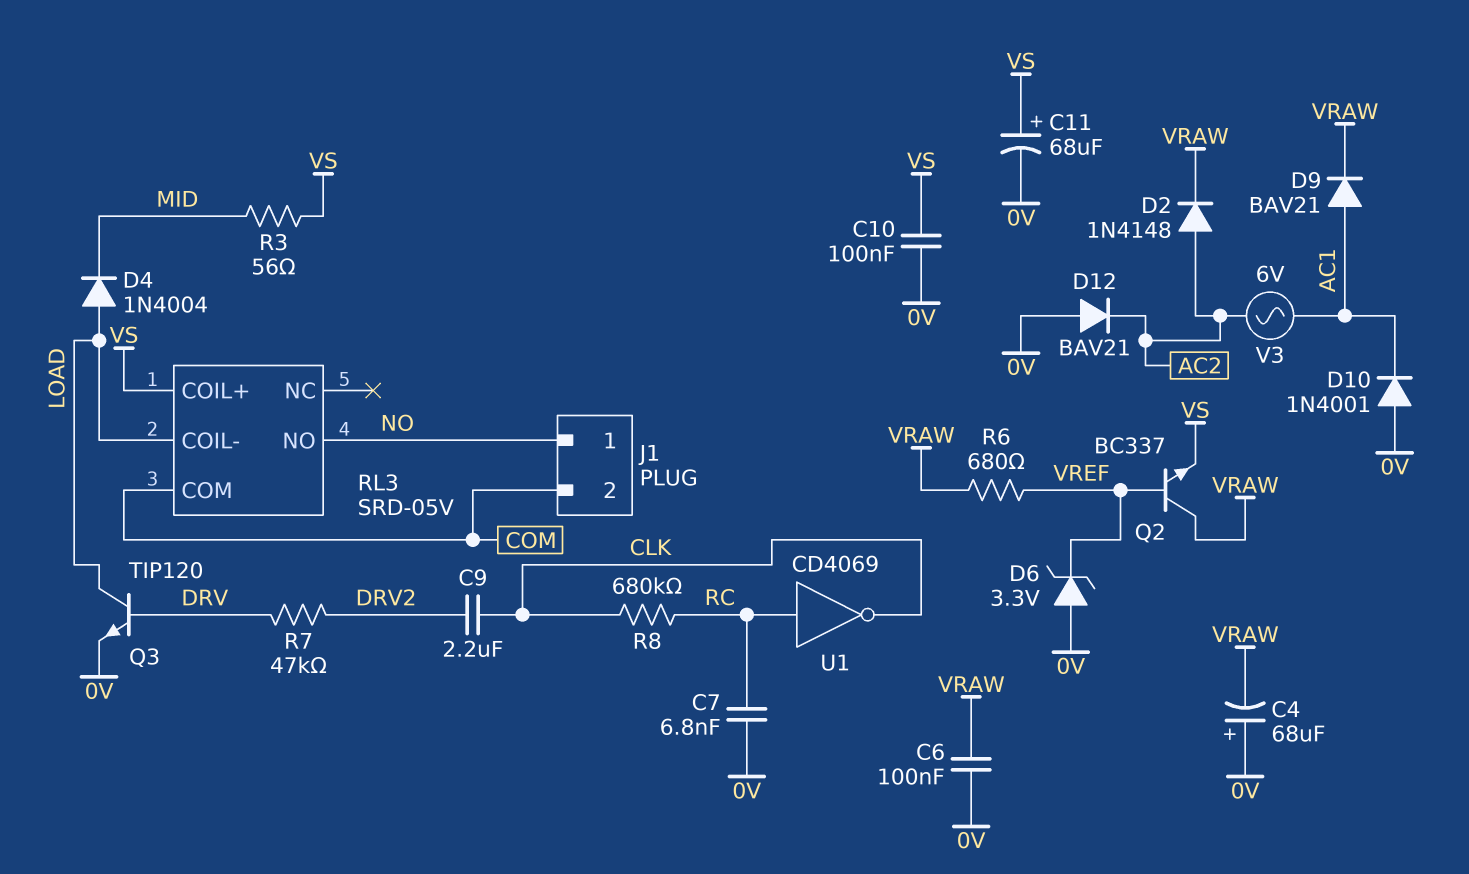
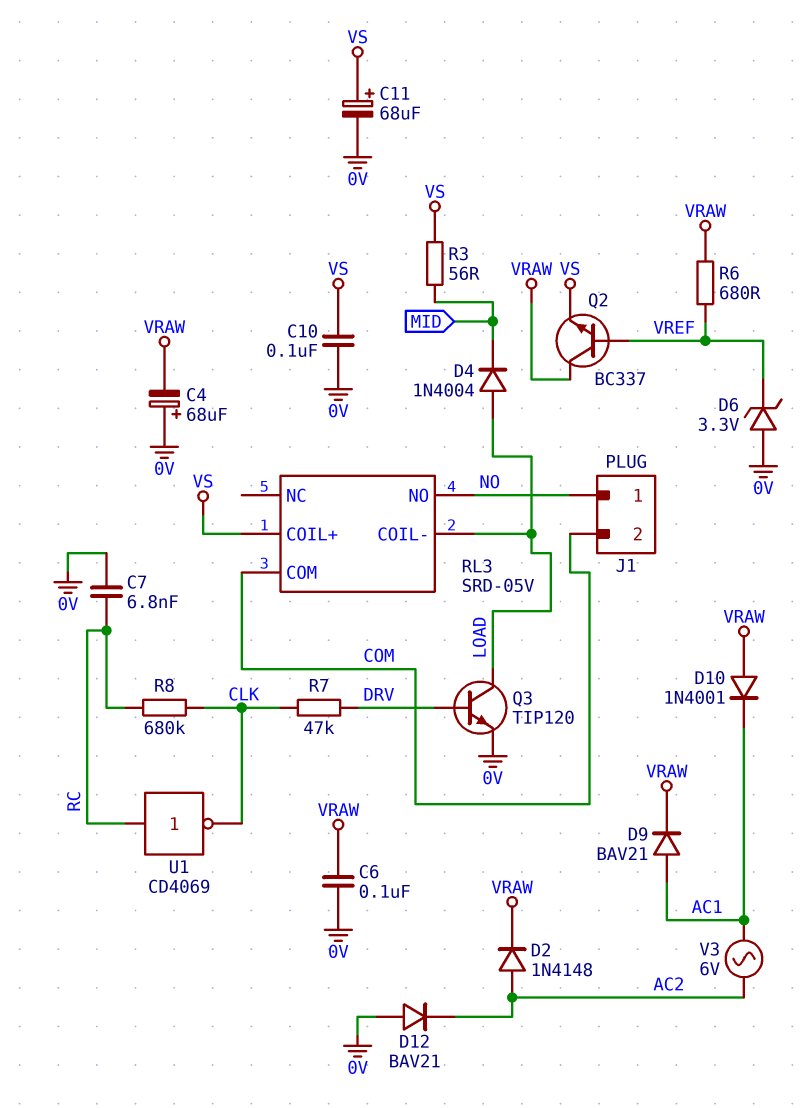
C9: 2.2uF (CLK, DRV2) -> none
D10: diode 1N4001 (A 0V, K AC1) -> diode 1N4001 (A VRAW, K AC1)
R7: 47k (DRV, DRV2) -> 47k (CLK, DRV)

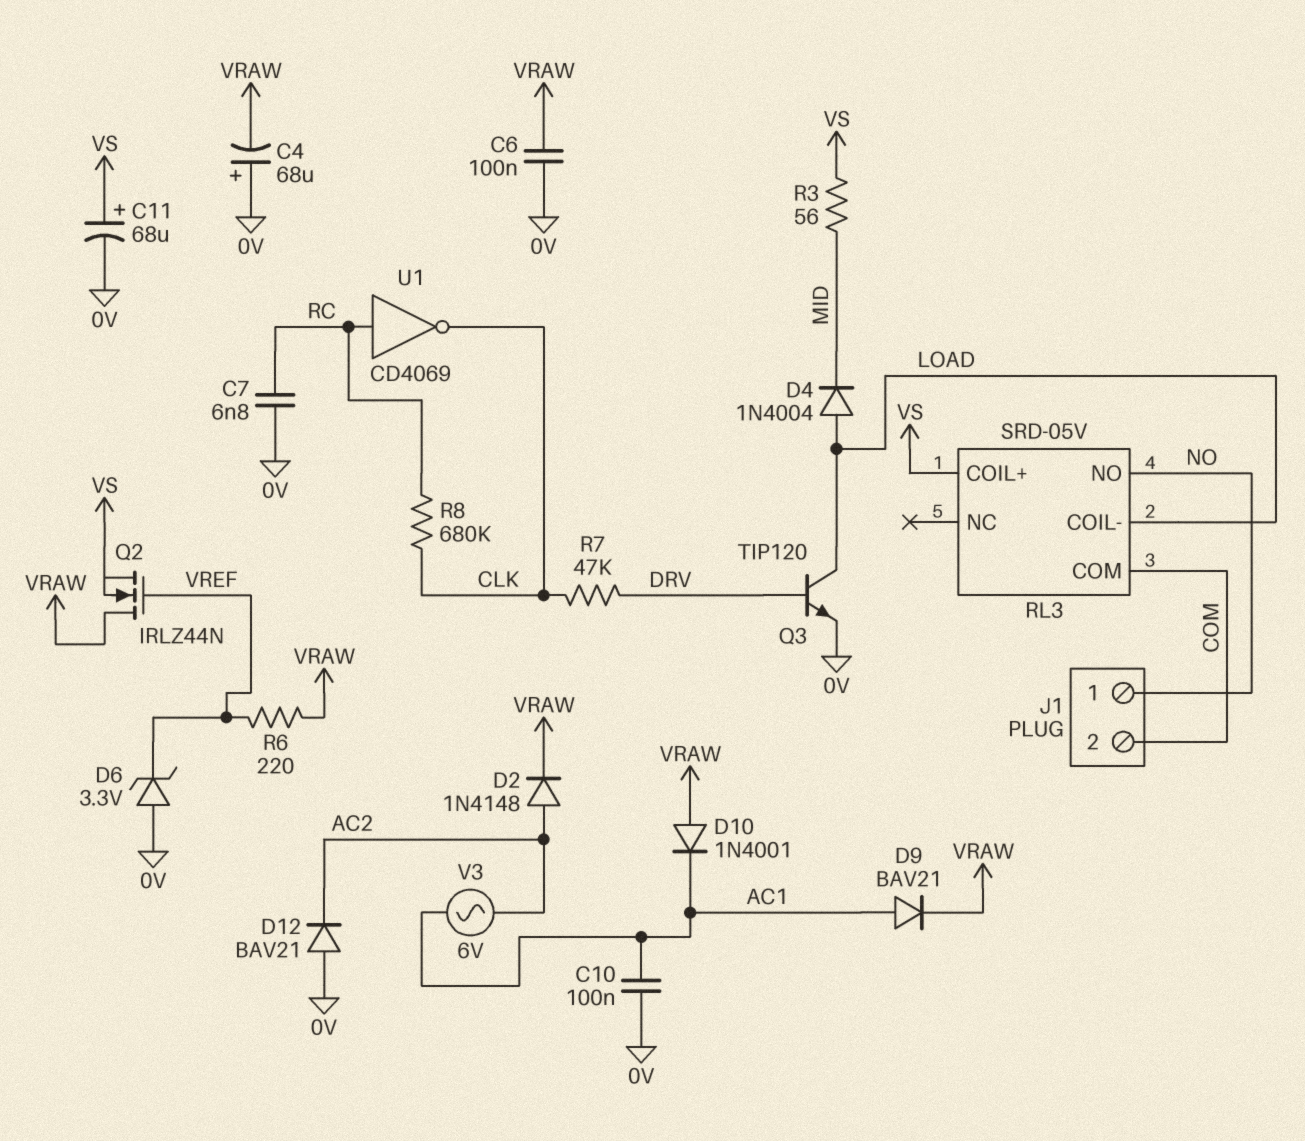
C10: 100nF (0V, VS) -> 100nF (0V, AC1)
Q2: NPN BC337 (B VREF, C VRAW, E VS) -> NMOS IRLZ44N (G VREF, D VRAW, S VS)
R6: 680 (VRAW, VREF) -> 220 (VRAW, VREF)

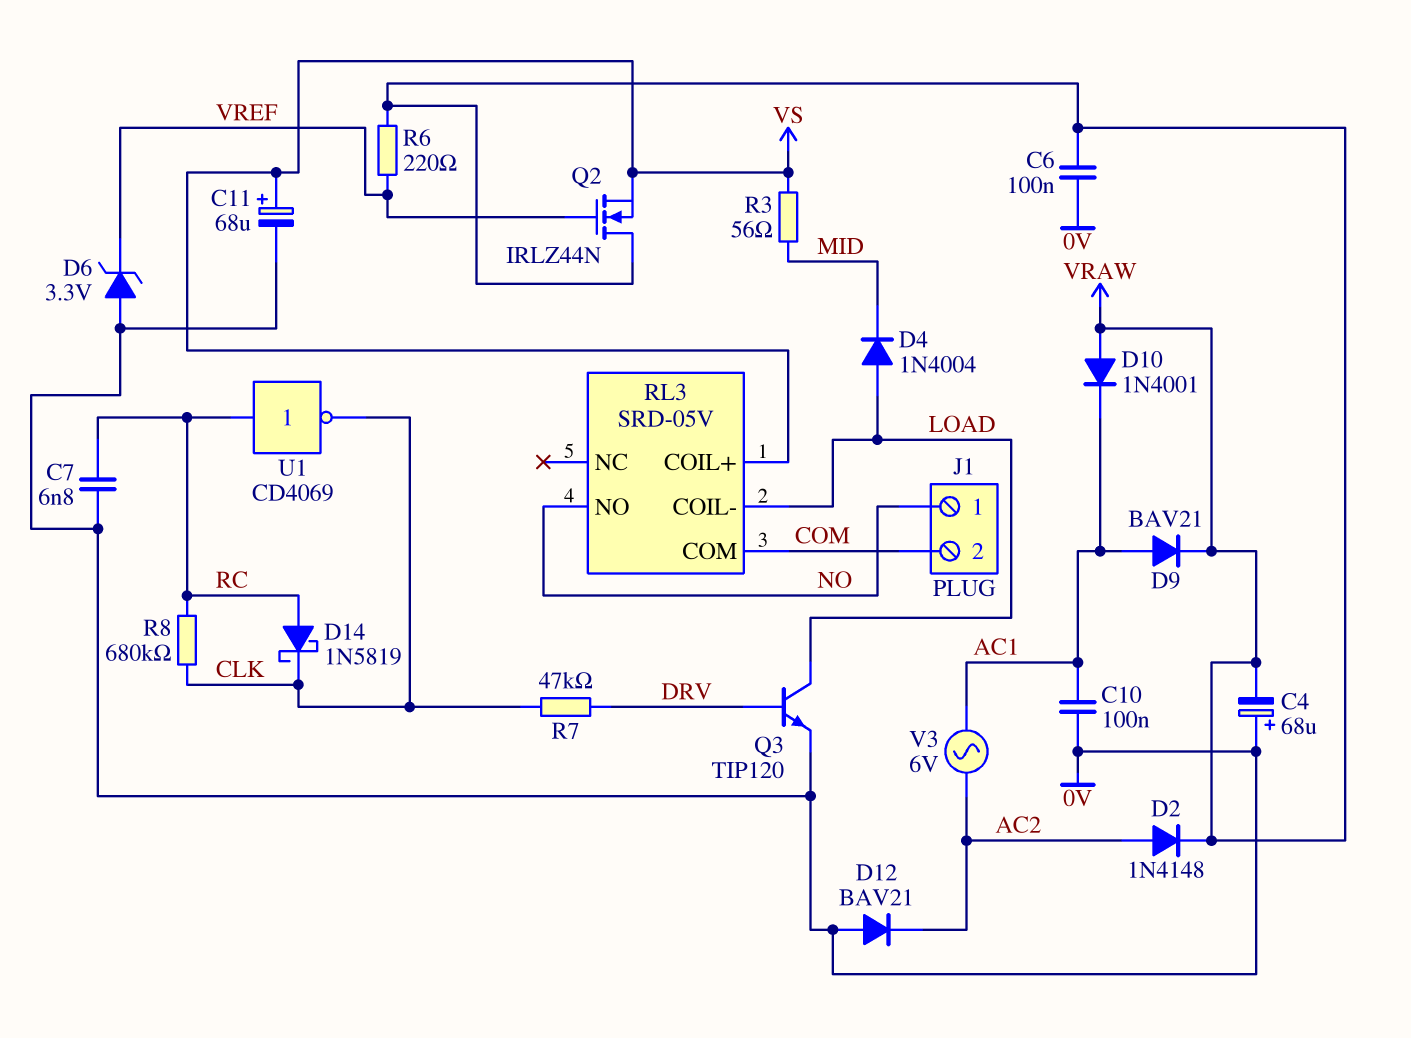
D14: none -> schottky 1N5819 (A RC, K CLK)

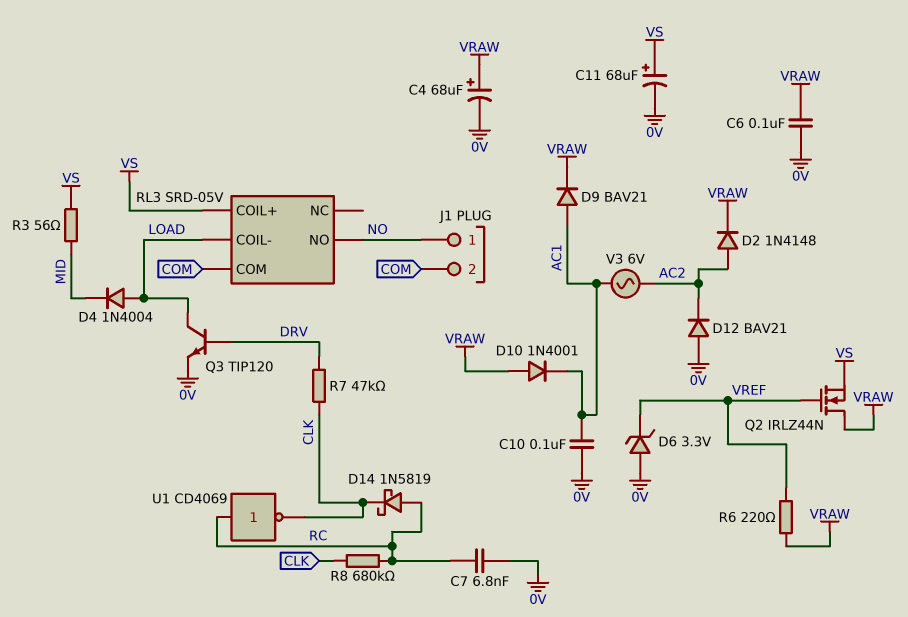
C4: 68uF (plus 0V, minus VRAW) -> 68uF (plus VRAW, minus 0V)

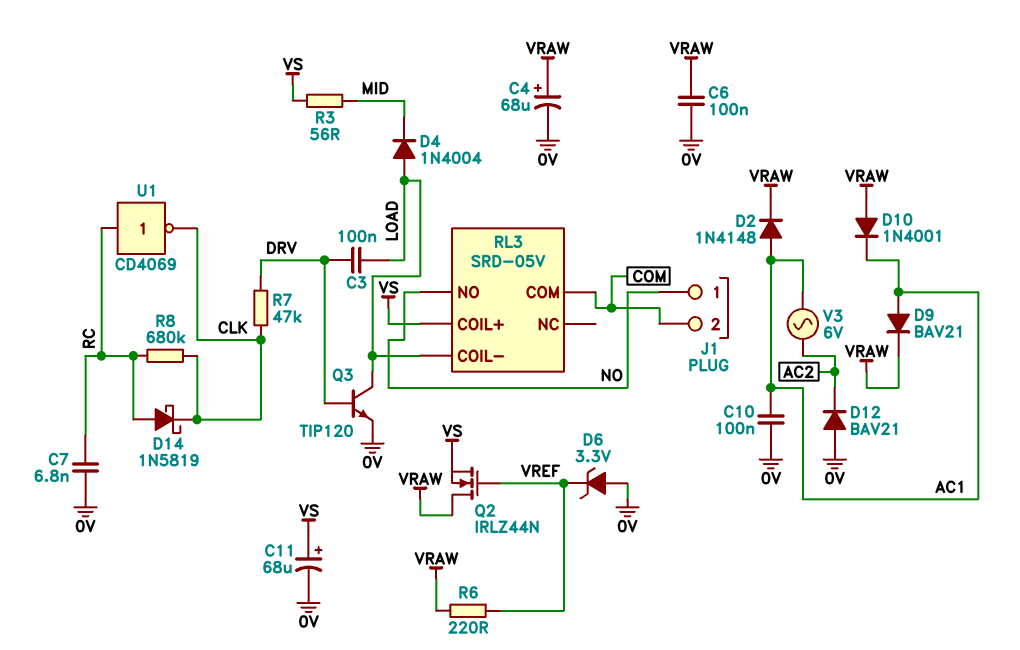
C3: none -> 100nF (DRV, LOAD)
D2: diode 1N4148 (A AC2, K VRAW) -> diode 1N4148 (A AC1, K VRAW)

